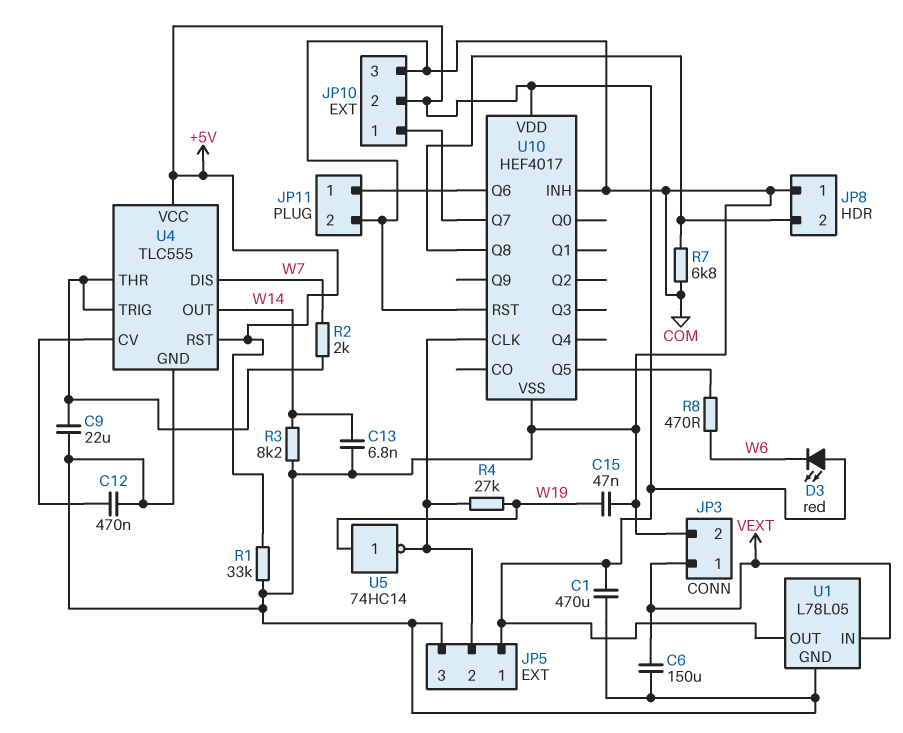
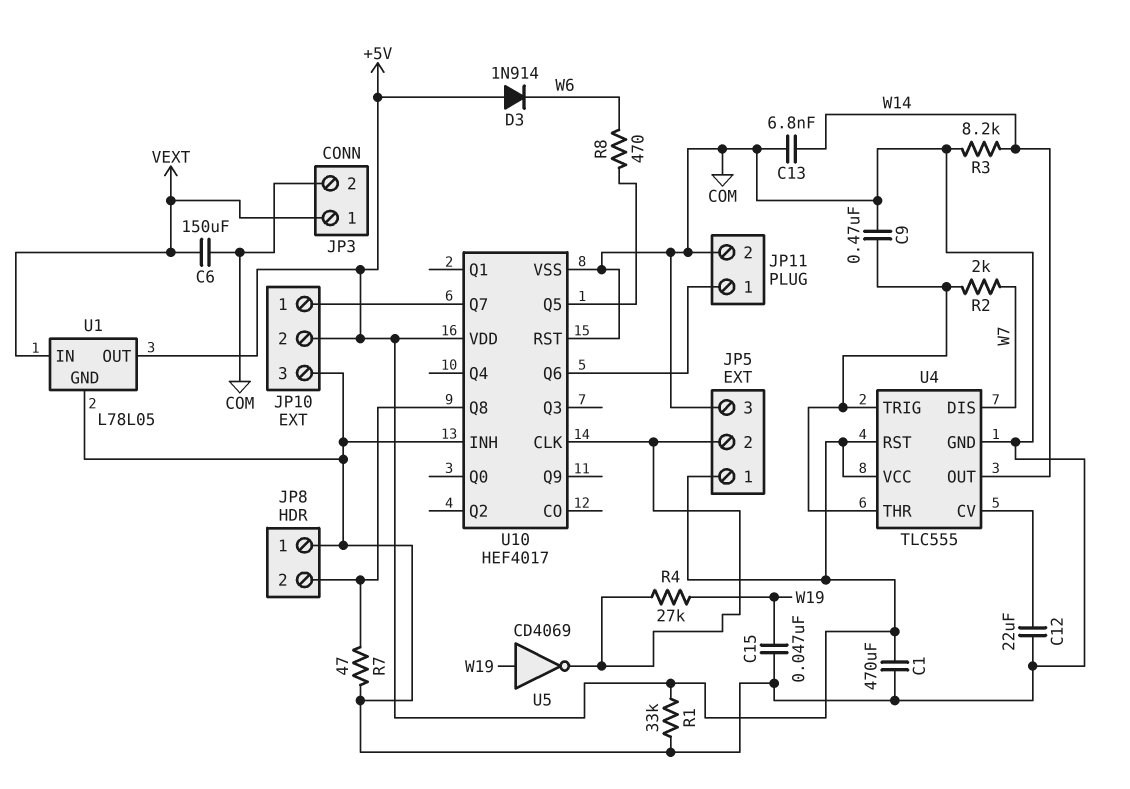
C9: 22uF (COM, U4/THR) -> 470nF (COM, U4/THR)
C12: 470nF (COM, U4/CV) -> 22uF (COM, U4/CV)
D3: LED red (A +5V, K W6) -> diode 1N914 (A +5V, K W6)
R7: 6.8k (COM, JP8/2) -> 47 (COM, JP8/2)
U5: NOT 74HC14 (in W19, out JP5/2) -> NOT CD4069 (in W19, out JP5/2)

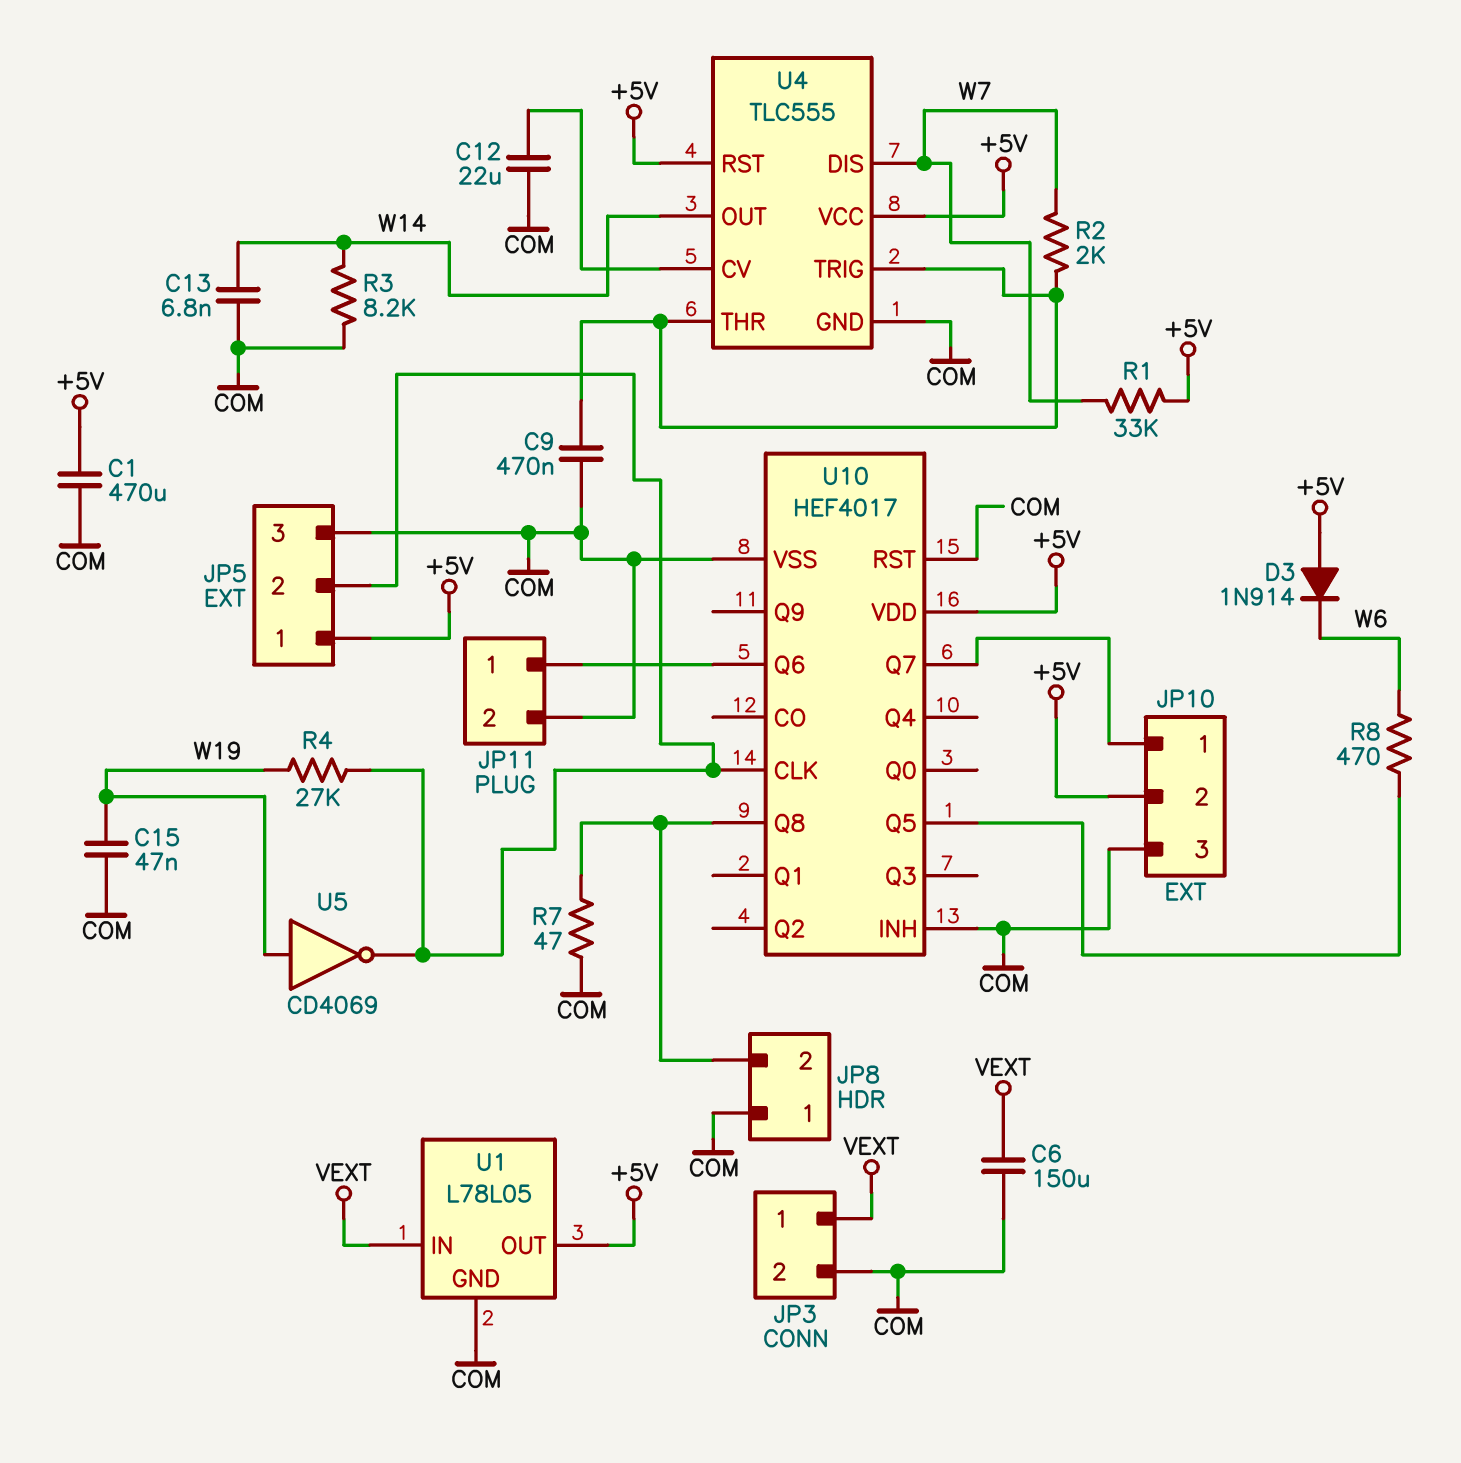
R1: 33k (+5V, COM) -> 33k (+5V, W7)

